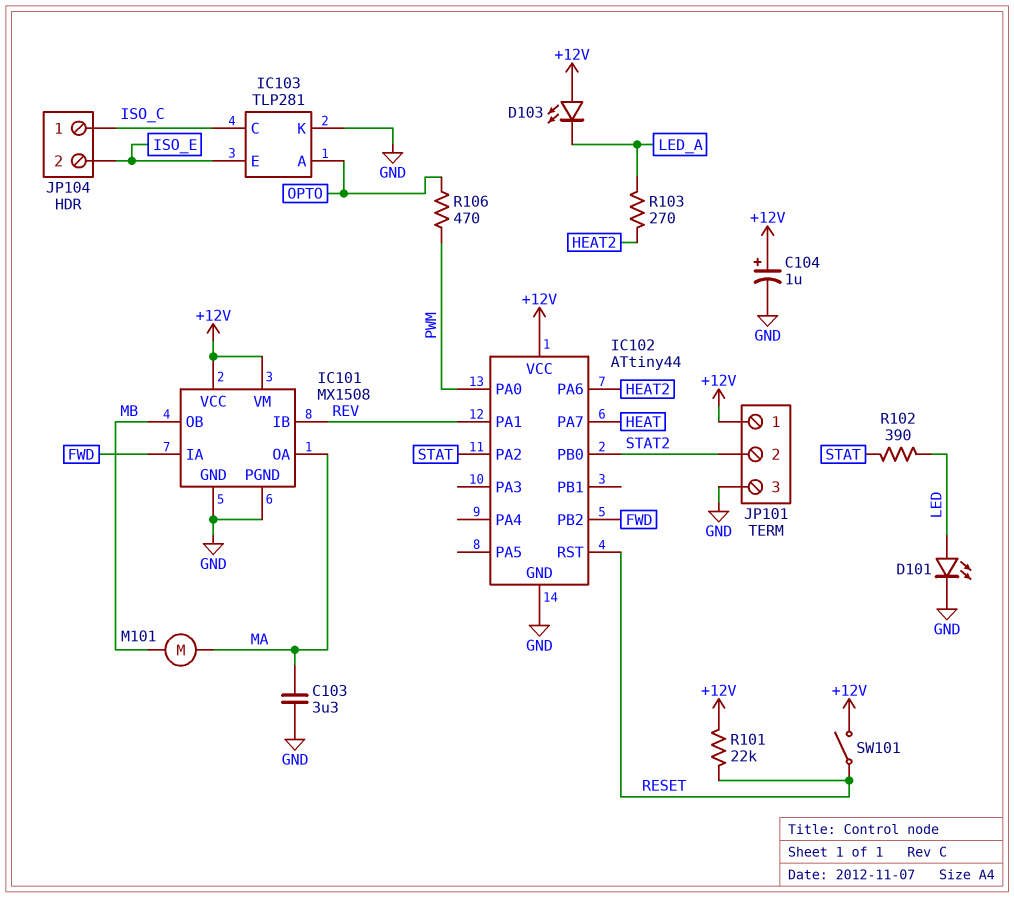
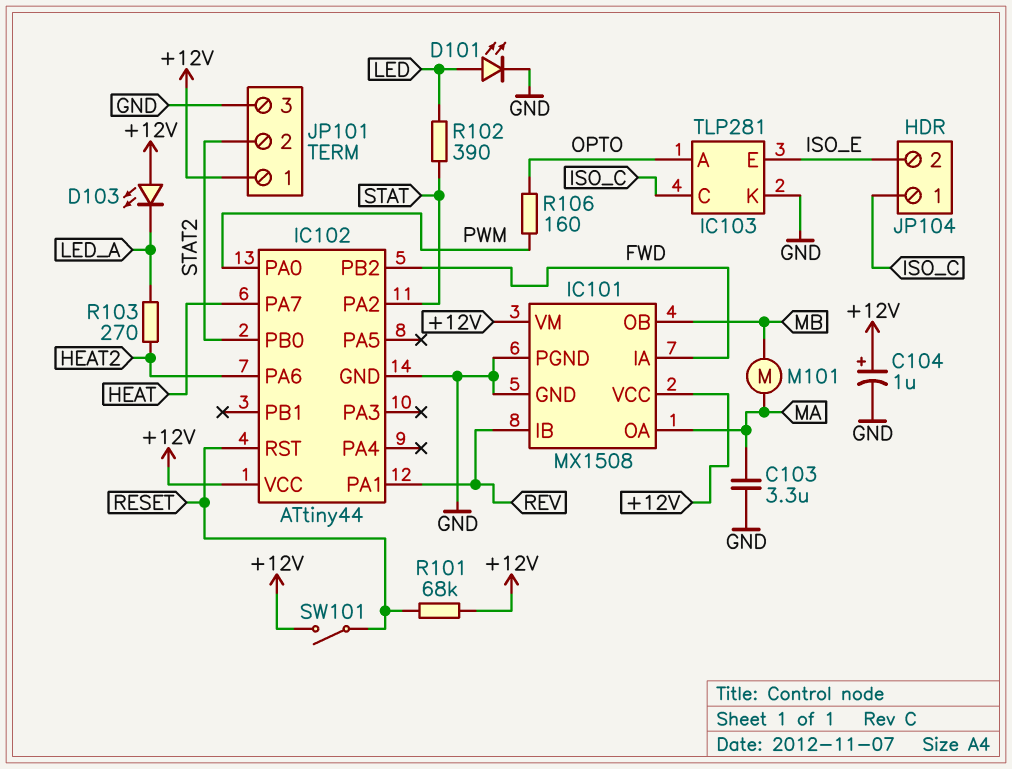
R101: 22k (+12V, RESET) -> 68k (+12V, RESET)
R106: 470 (OPTO, PWM) -> 160 (OPTO, PWM)

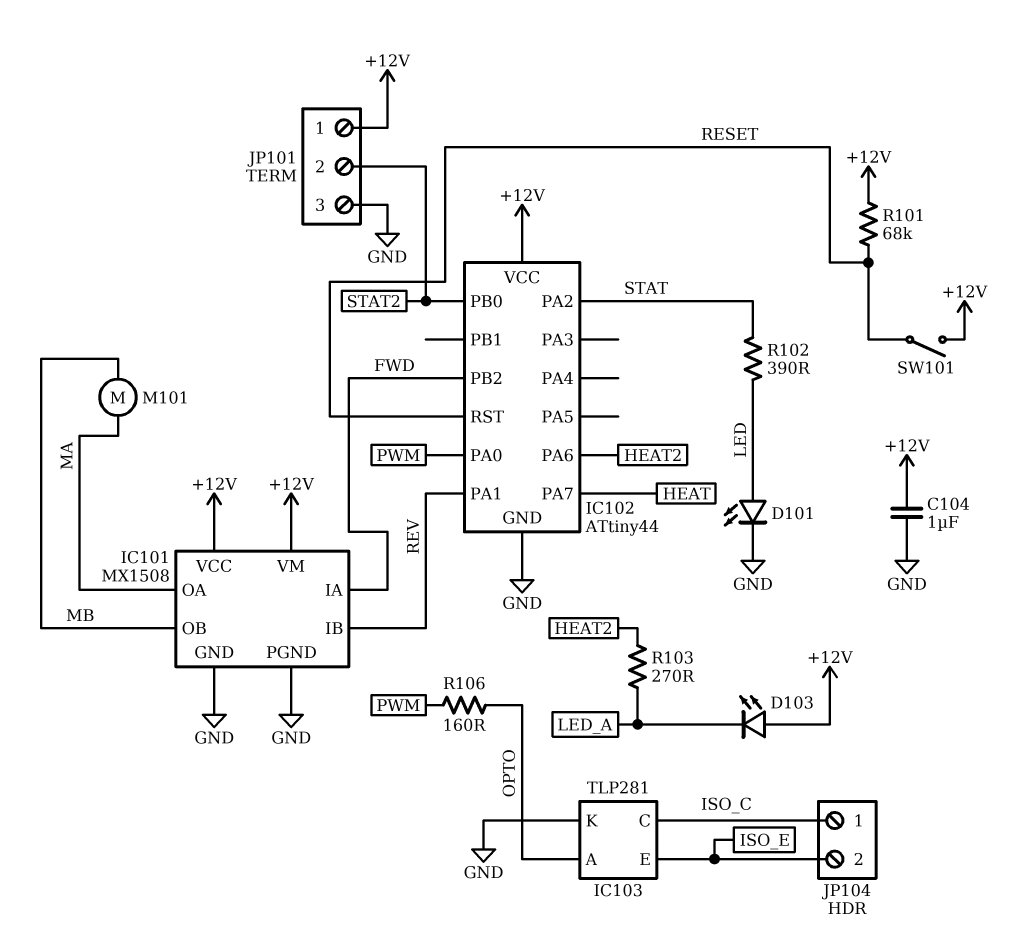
C103: 3.3uF (GND, MA) -> none
C104: 1uF (plus +12V, minus GND) -> 1uF (+12V, GND)

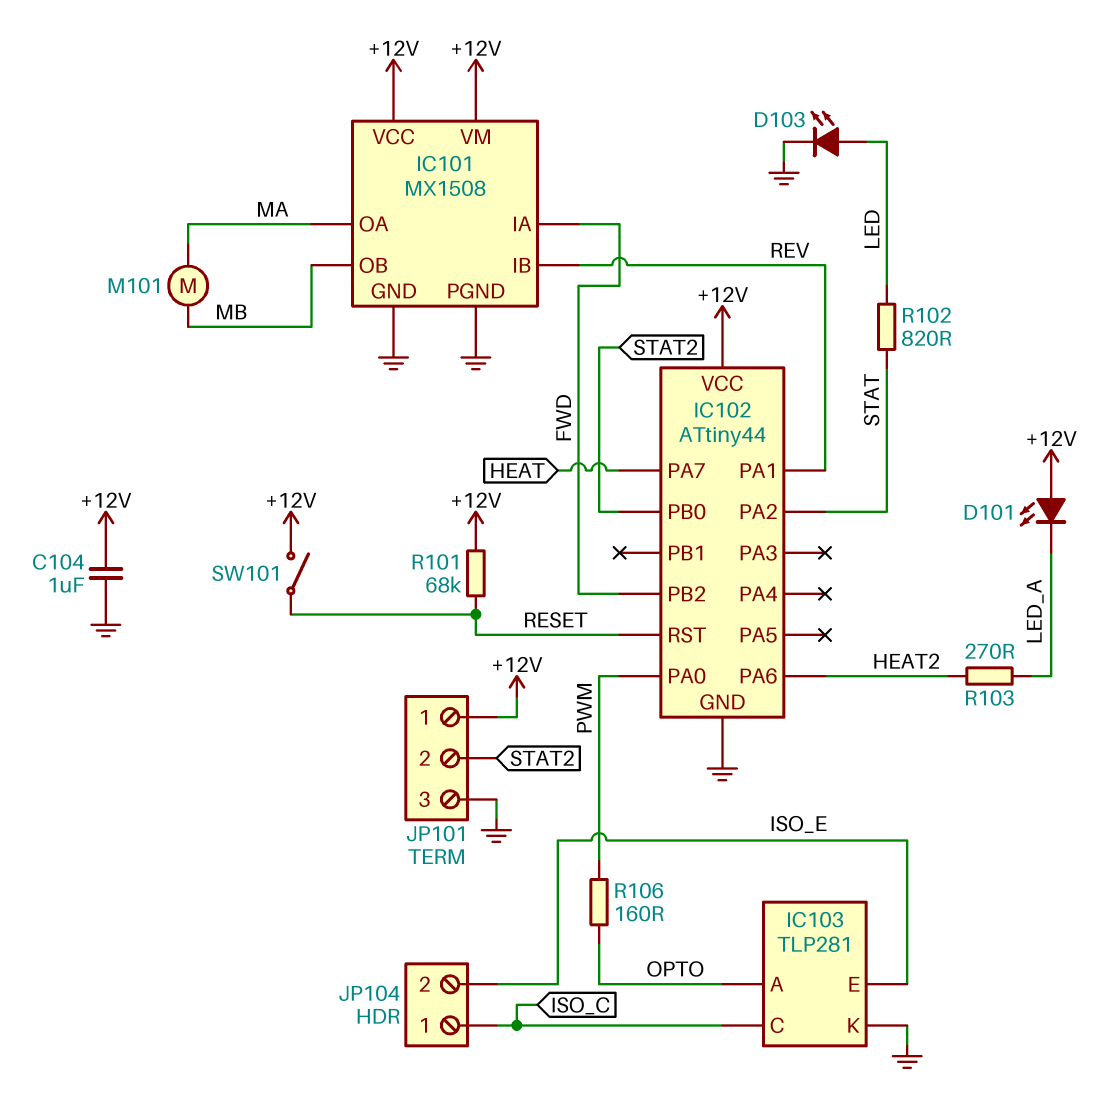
D101: LED (A LED, K GND) -> LED (A +12V, K LED_A)
D103: LED (A +12V, K LED_A) -> LED (A LED, K GND)
R102: 390 (LED, STAT) -> 820 (LED, STAT)

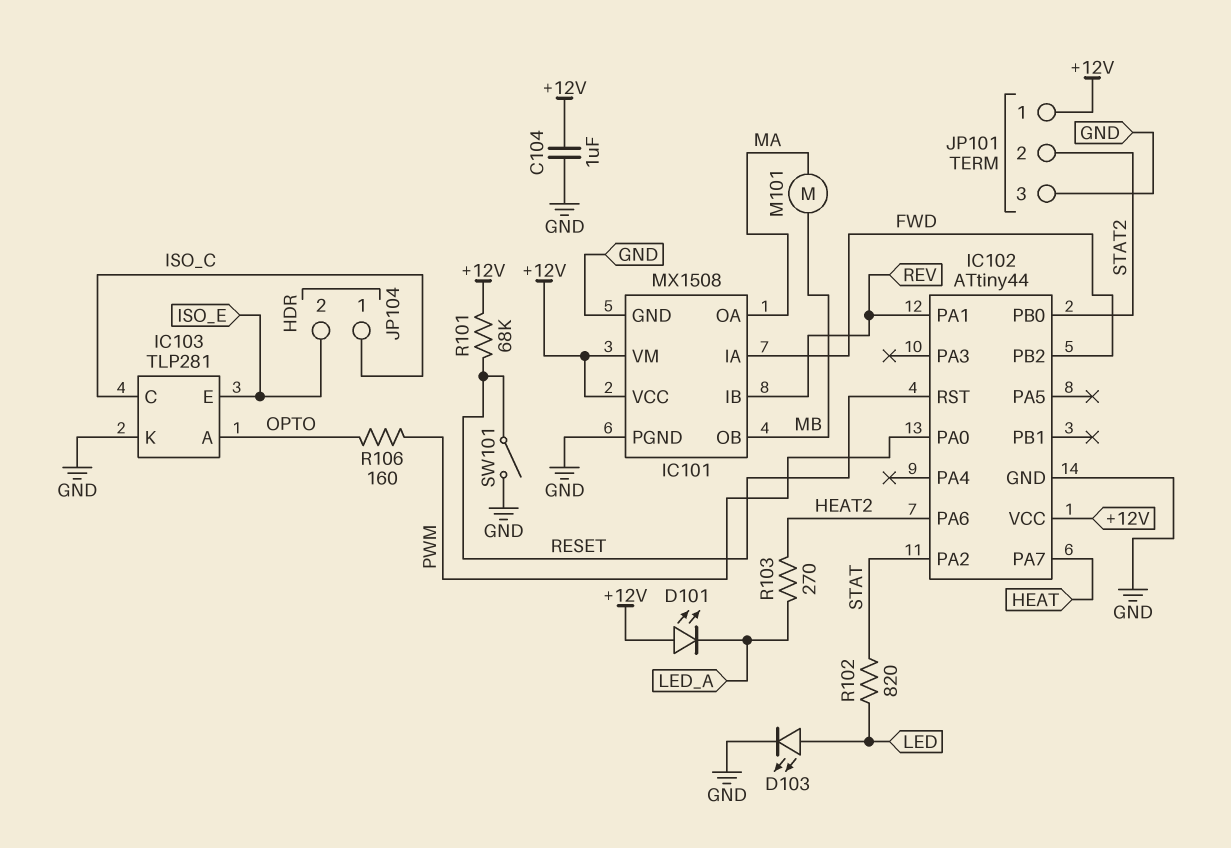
SW101: switch (+12V, RESET) -> switch (GND, RESET)

